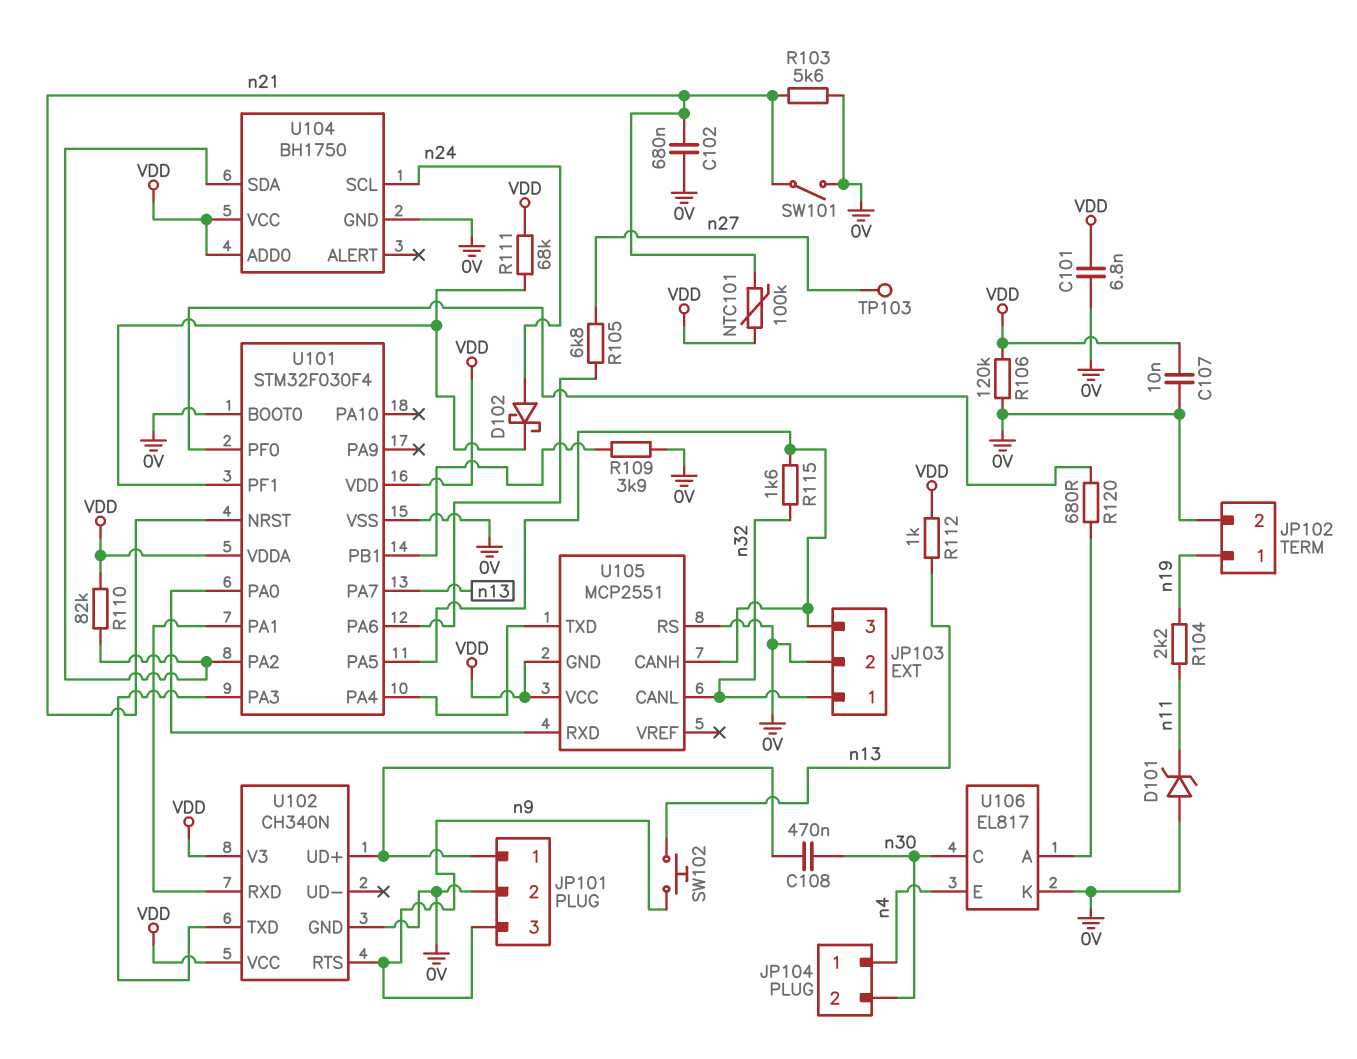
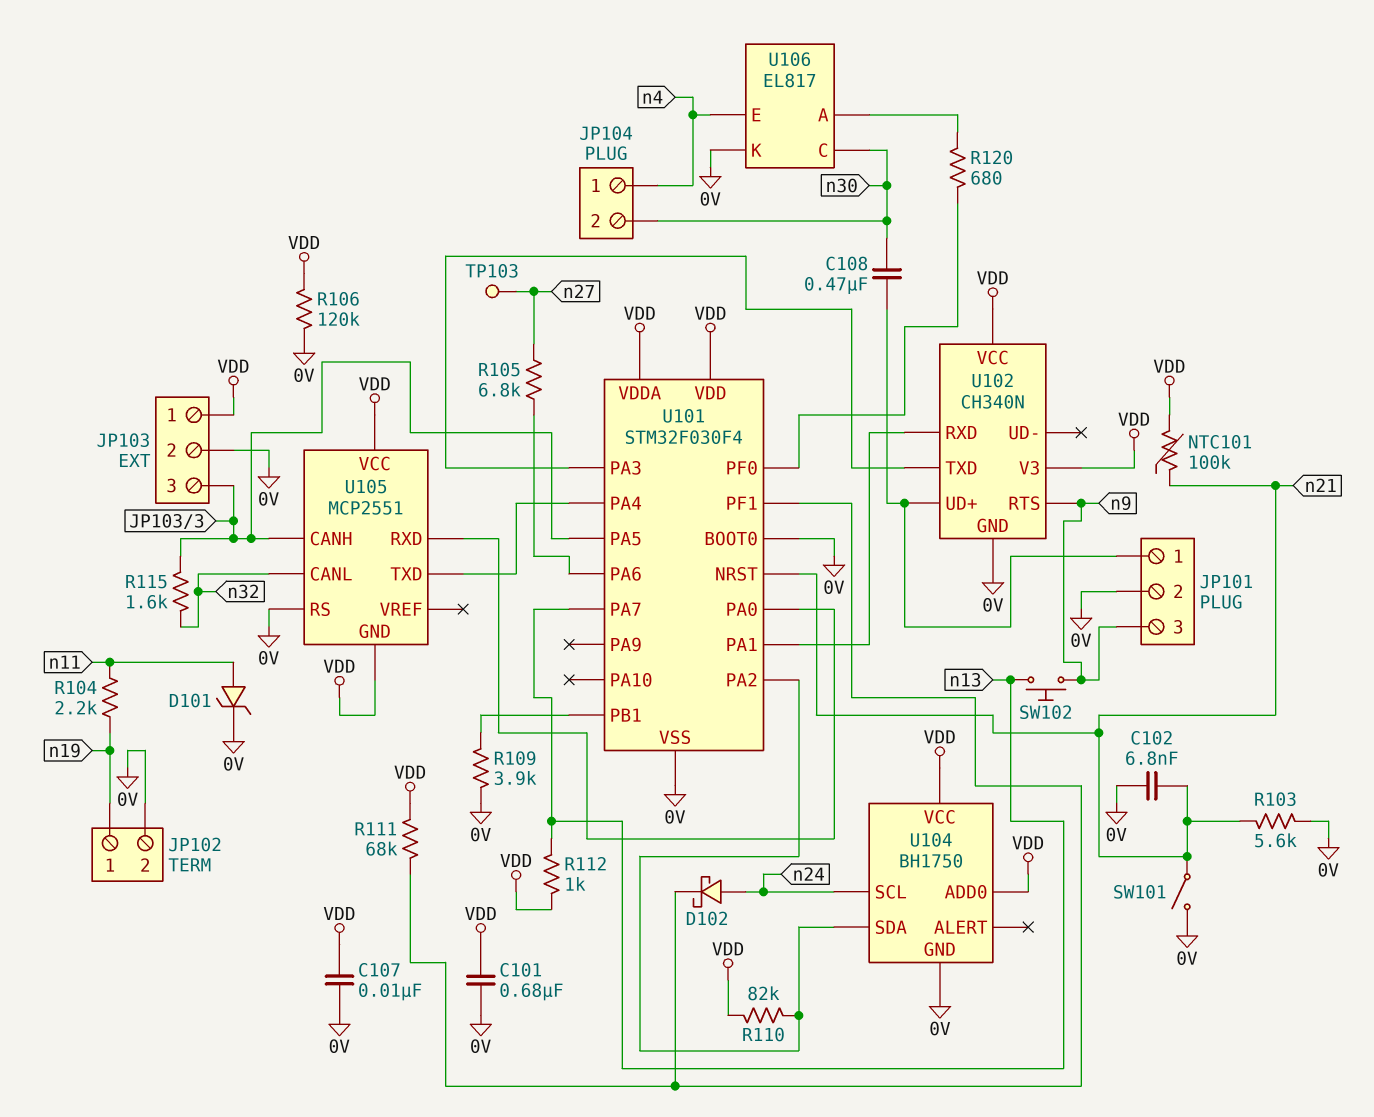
C101: 6.8nF (0V, VDD) -> 680nF (0V, VDD)
C102: 680nF (0V, n21) -> 6.8nF (0V, n21)
D101: zener (A 0V, K n11) -> zener (A n11, K 0V)
JP103 pin 1: n32 -> VDD

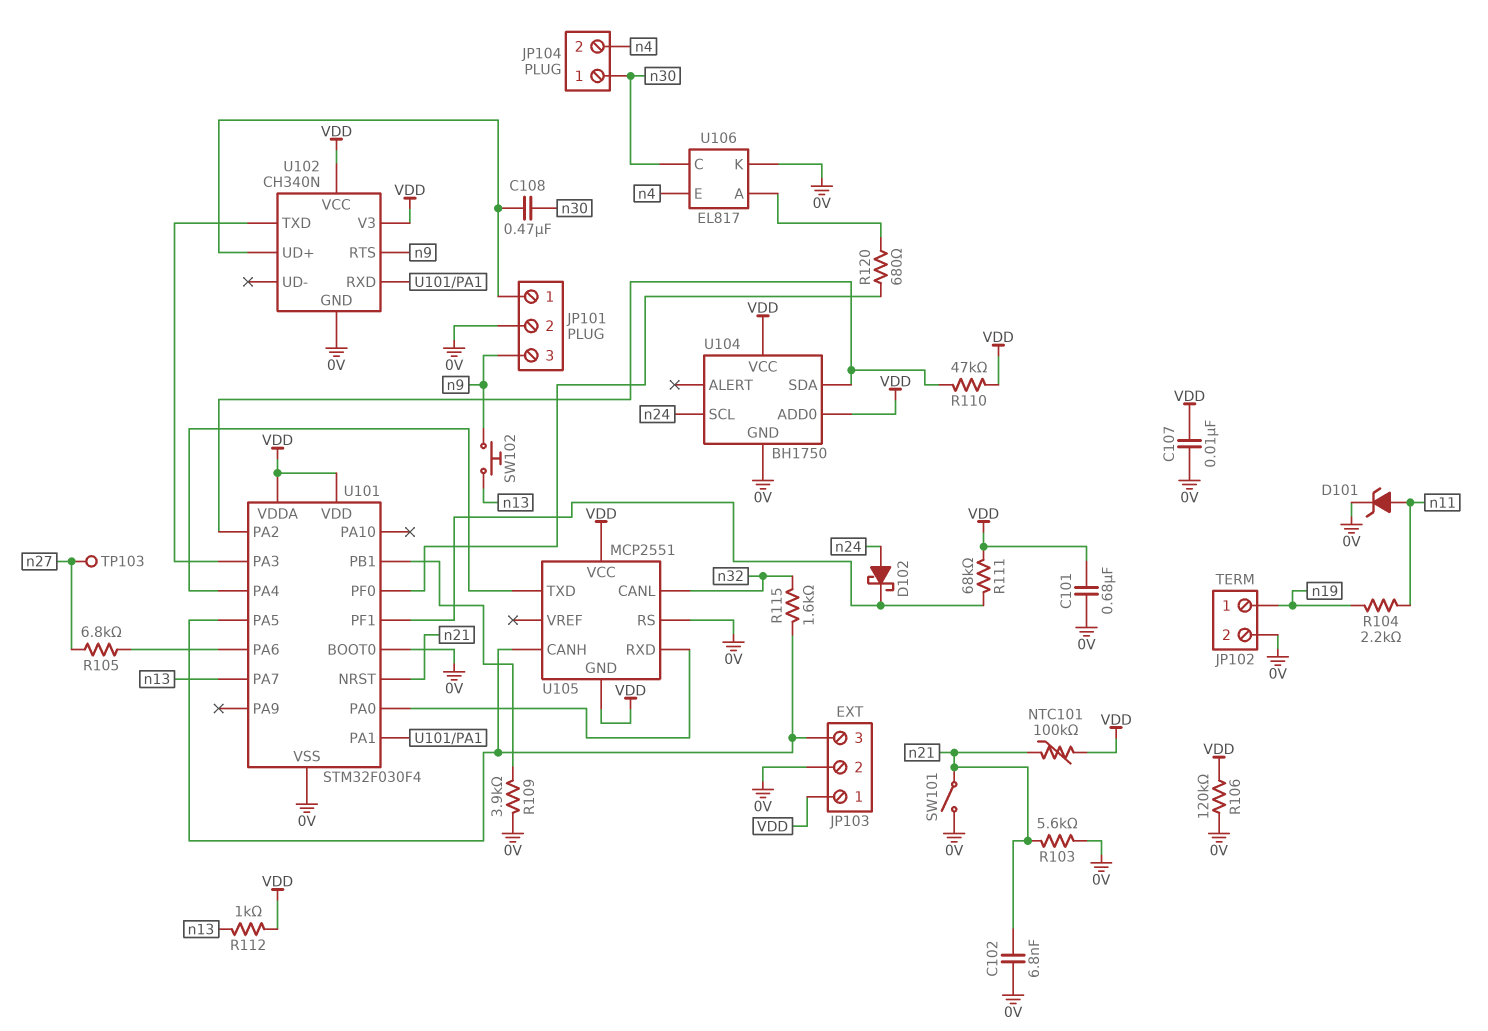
JP104 pin 1: n4 -> n30
JP104 pin 2: n30 -> n4
R110: 82k (U101/PA2, VDD) -> 47k (U101/PA2, VDD)

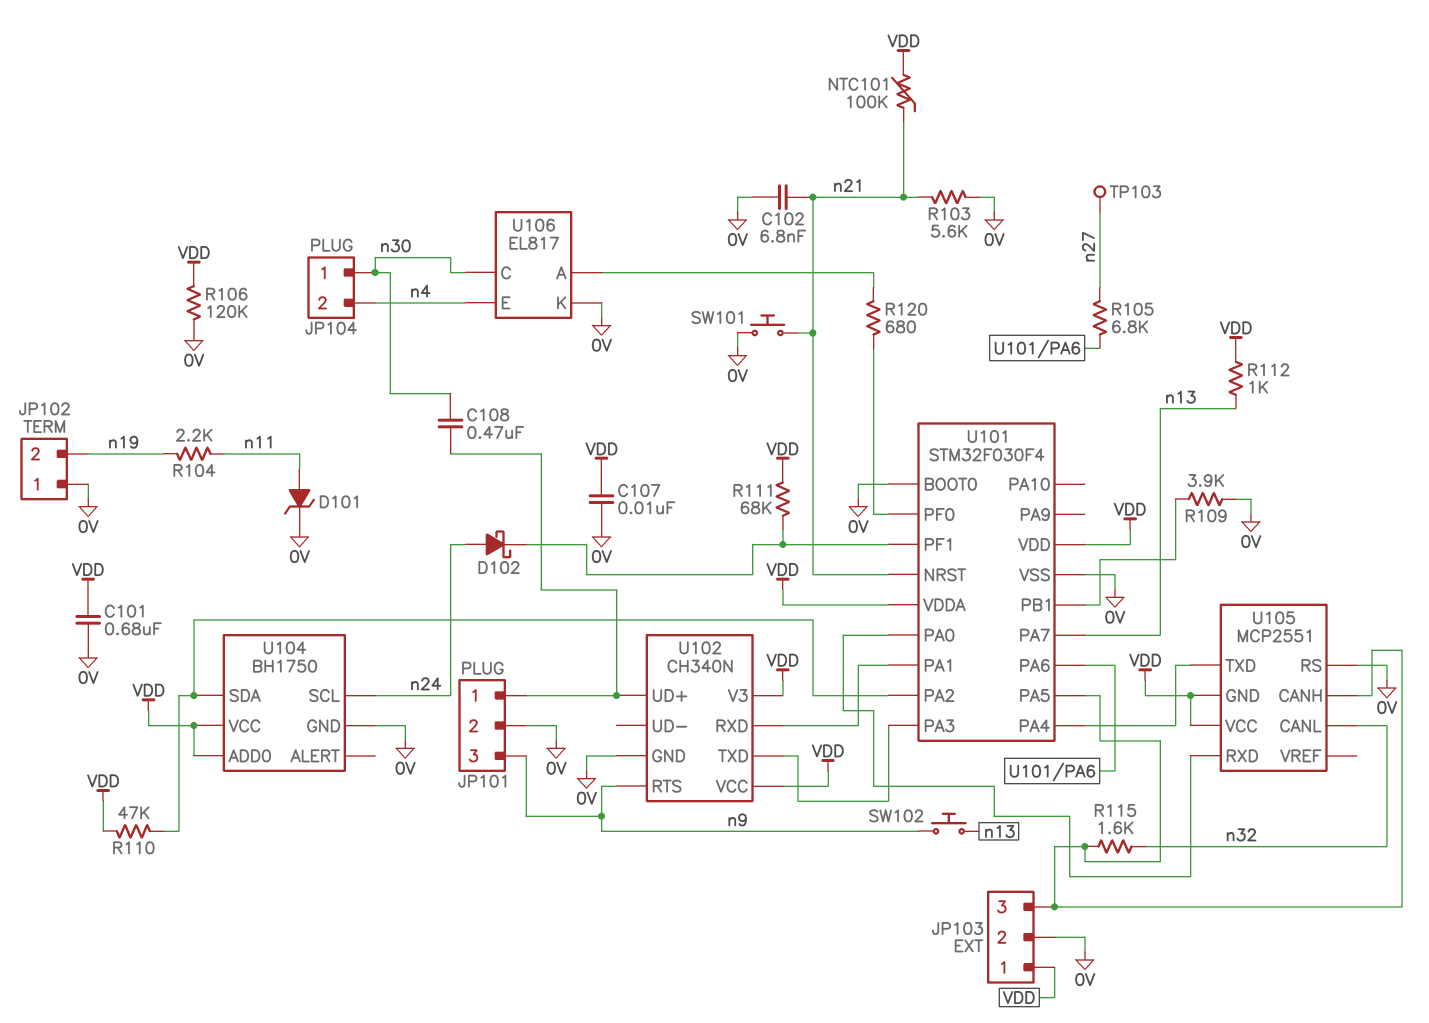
JP102 pin 1: n19 -> 0V
JP102 pin 2: 0V -> n19
SW101: switch (0V, n21) -> button (0V, n21)

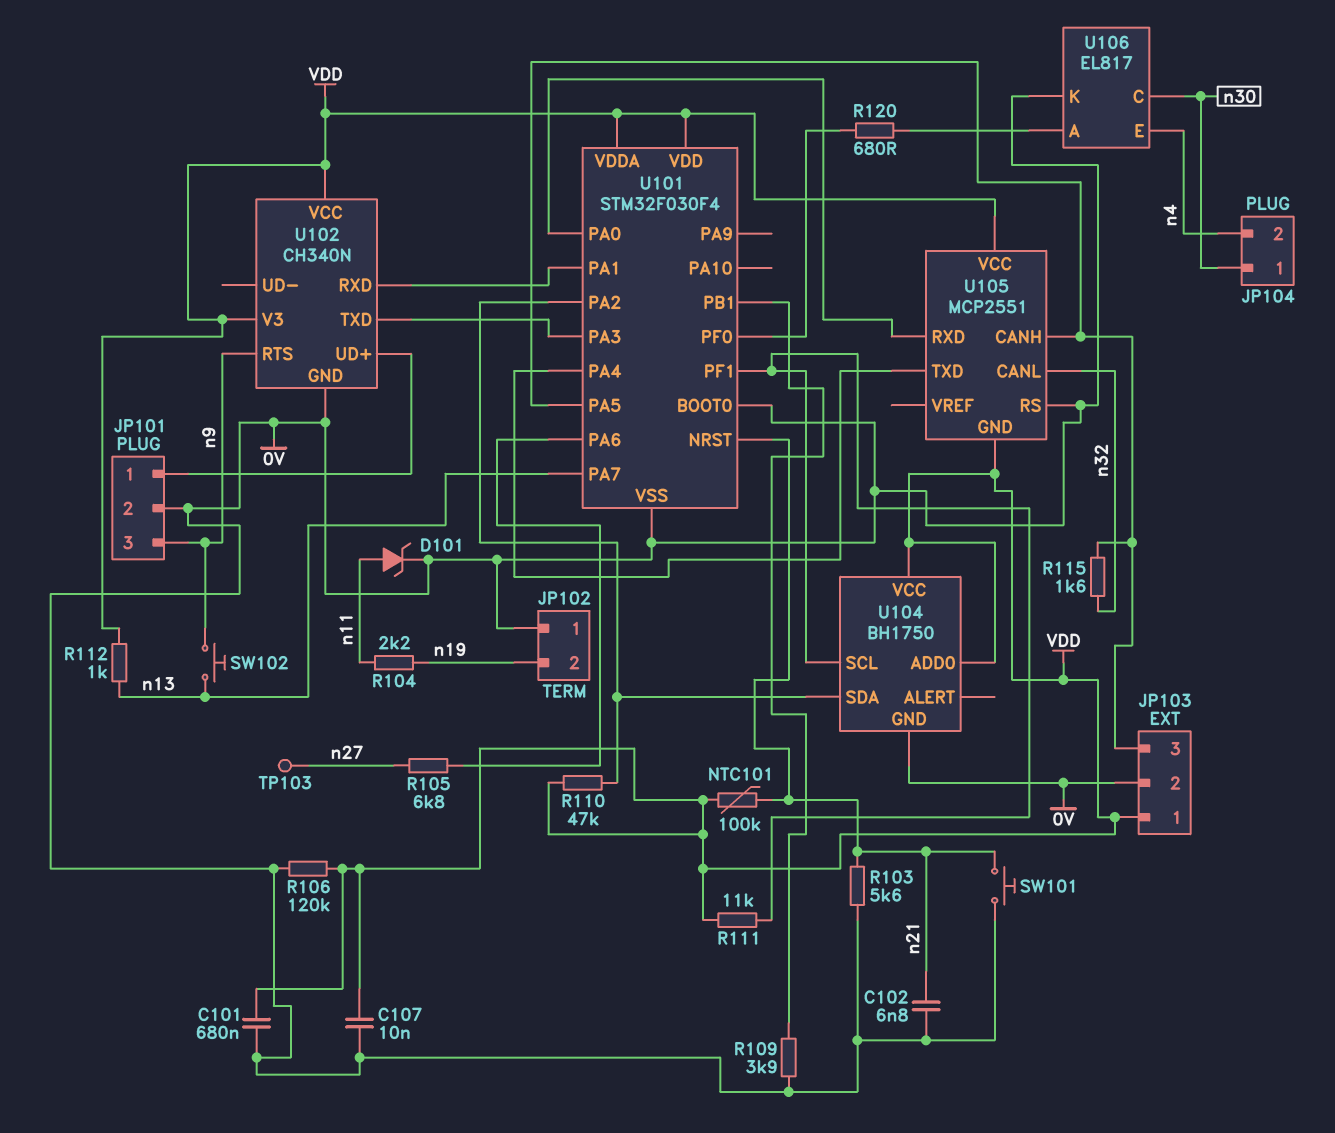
C108: 470nF (JP101/1, n30) -> none
D102: schottky (A n24, K U101/PF1) -> none
R111: 68k (U101/PF1, VDD) -> 11k (U101/PF1, VDD)
U104 pin SCL: n24 -> U101/PF1

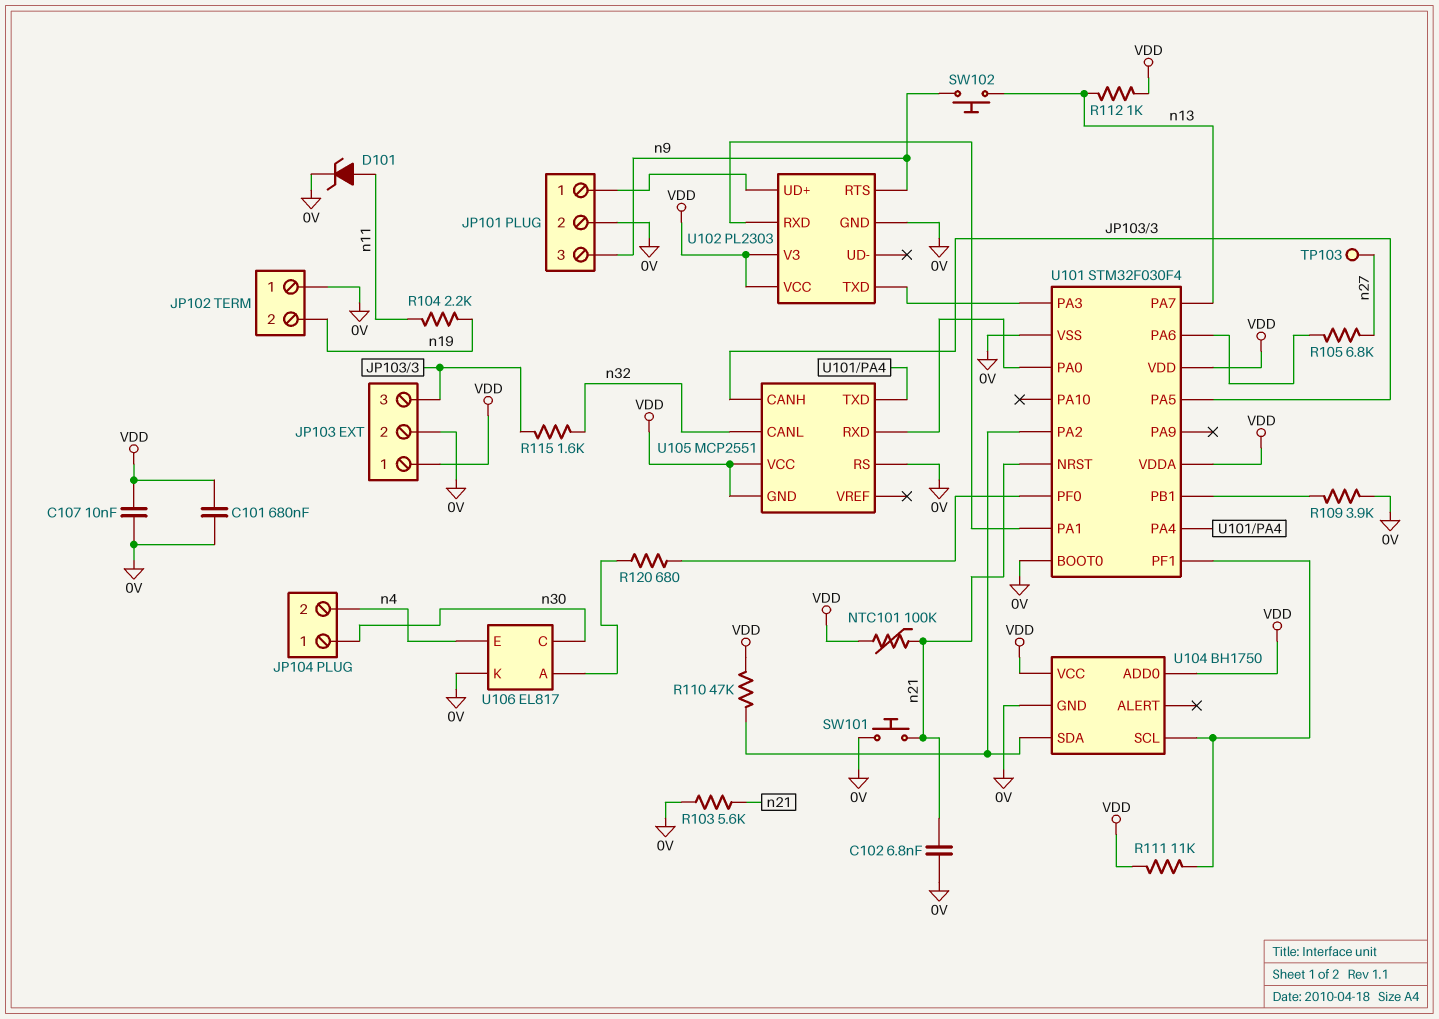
R106: 120k (0V, VDD) -> none
U102: CH340N -> PL2303

